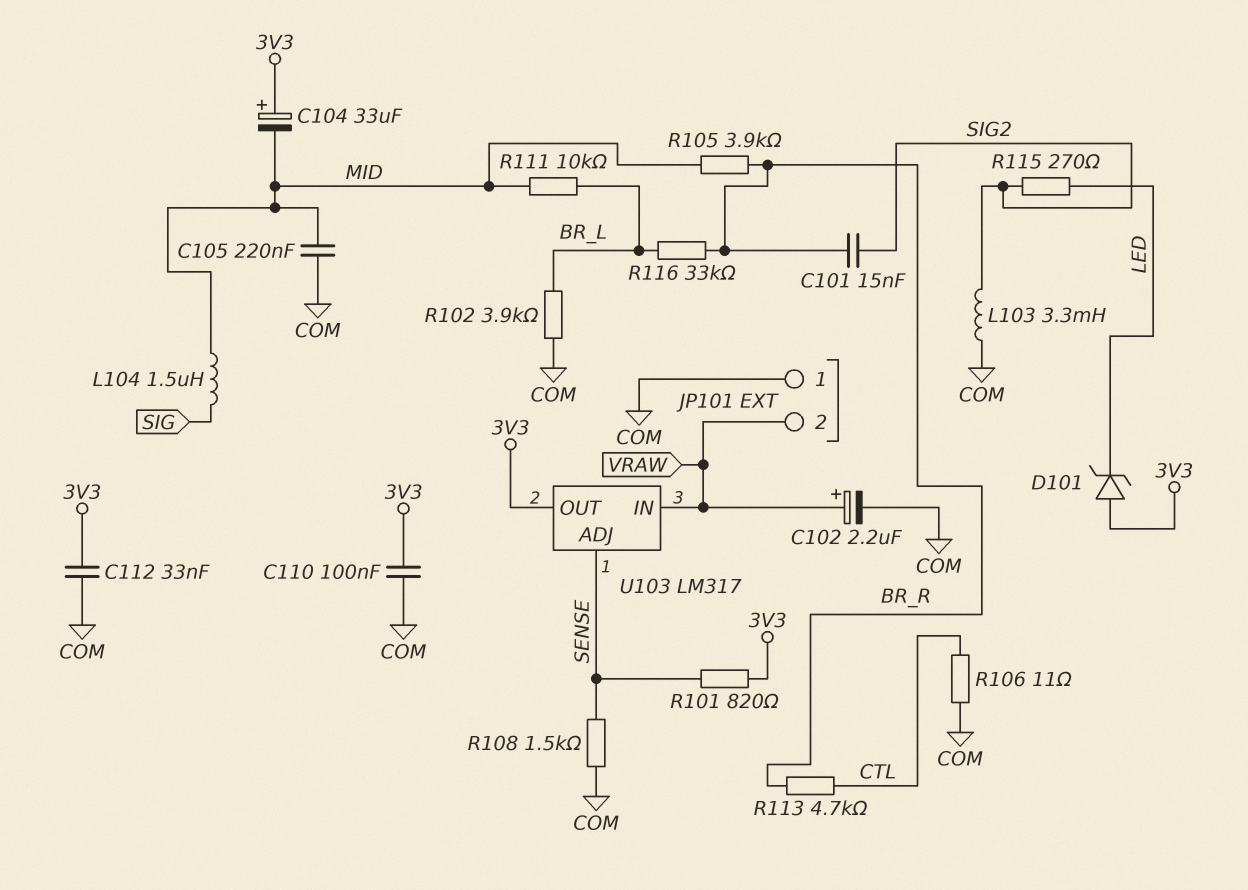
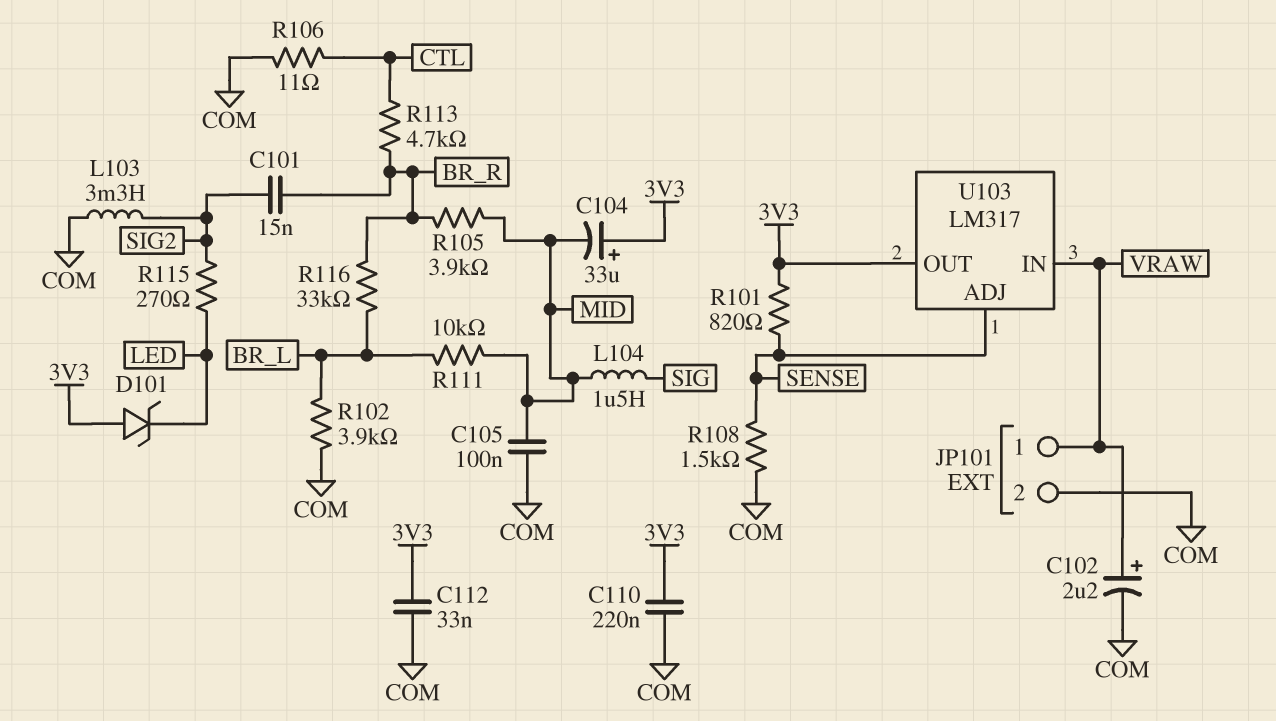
C105: 220nF (COM, MID) -> 100nF (COM, MID)
C110: 100nF (3V3, COM) -> 220nF (3V3, COM)
JP101 pin 1: COM -> VRAW
JP101 pin 2: VRAW -> COM

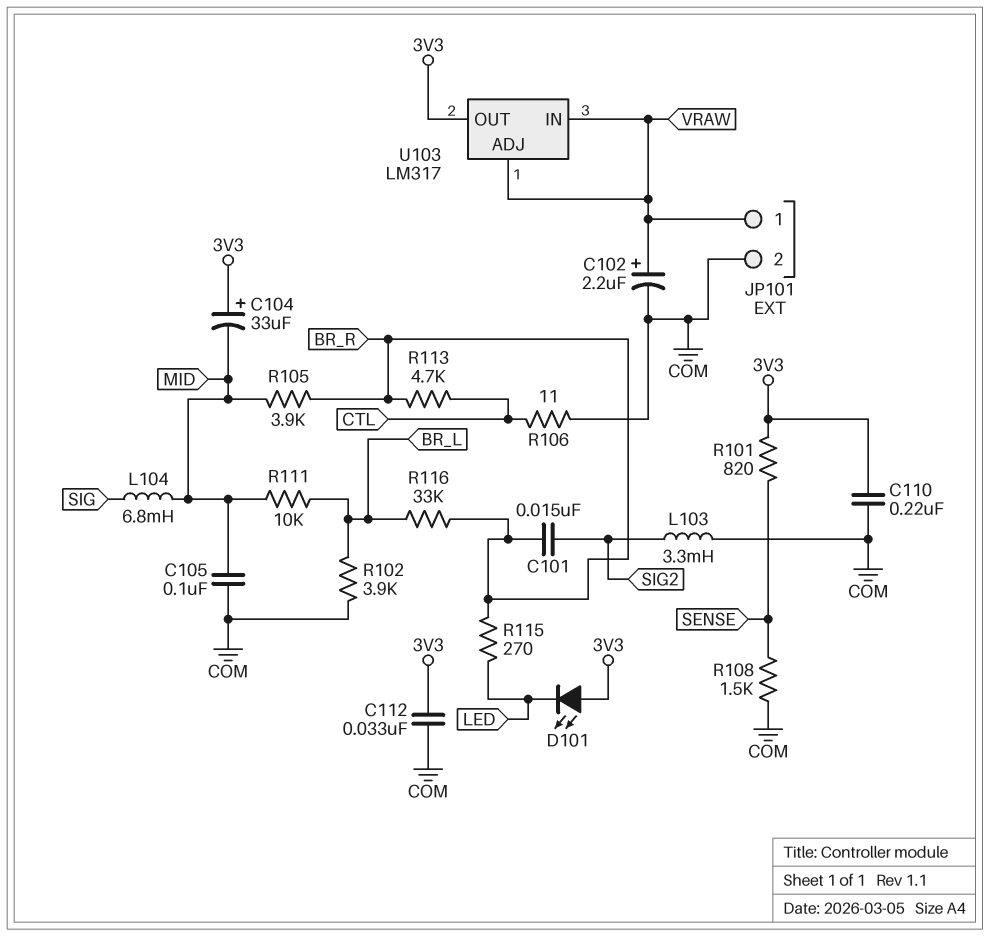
D101: zener (A 3V3, K LED) -> LED (A 3V3, K LED)
L104: 1.5uH (MID, SIG) -> 6.8mH (MID, SIG)
R115: 270 (LED, SIG2) -> 270 (BR_R, LED)
U103 pin ADJ: SENSE -> VRAW

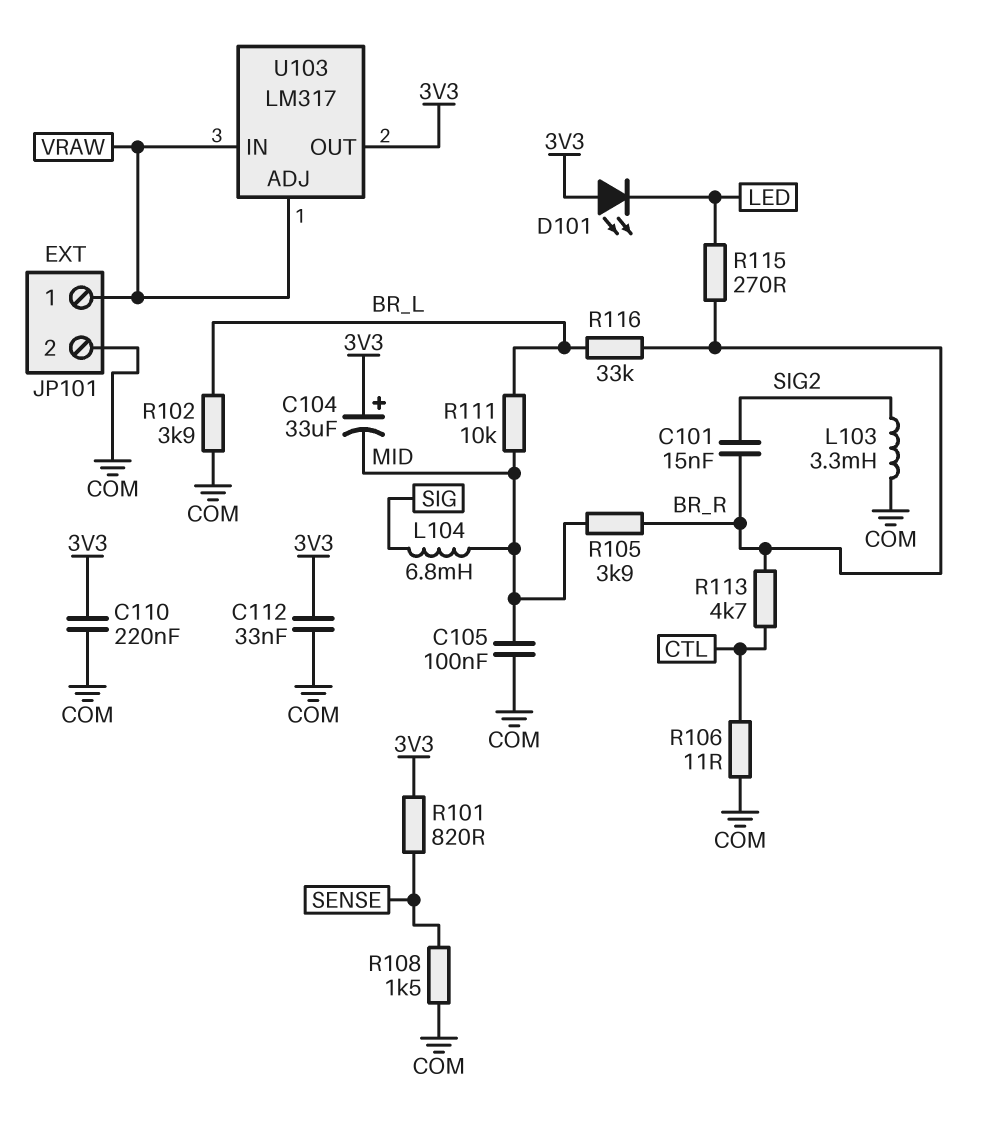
C102: 2.2uF (plus VRAW, minus COM) -> none

